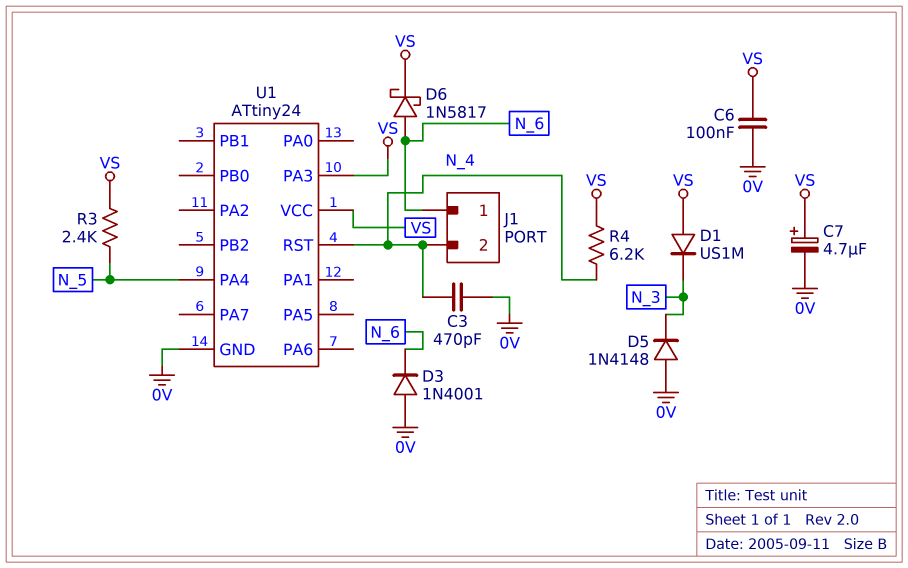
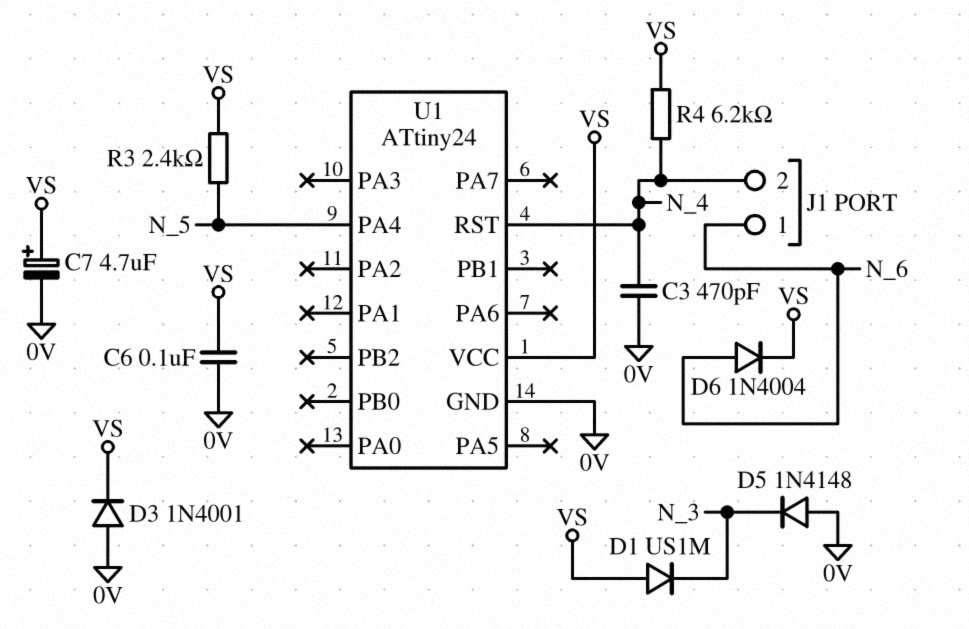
D3: diode 1N4001 (A 0V, K N_6) -> diode 1N4001 (A 0V, K VS)
D6: schottky 1N5817 (A N_6, K VS) -> diode 1N4004 (A N_6, K VS)
U1 pin PA3: VS -> none

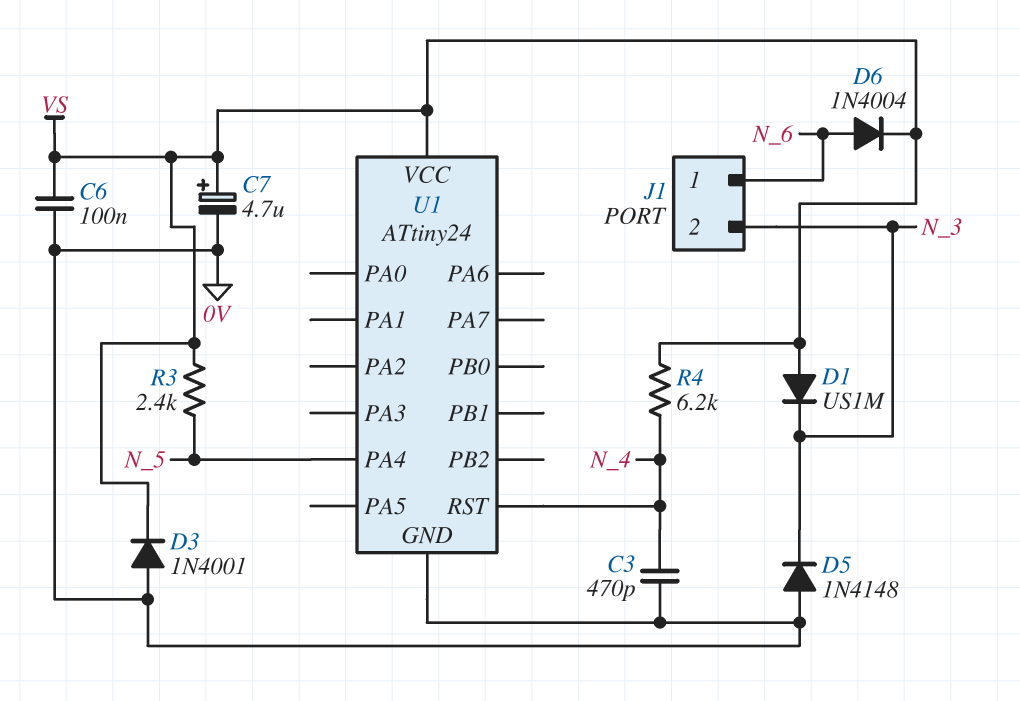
J1 pin 2: N_4 -> N_3

